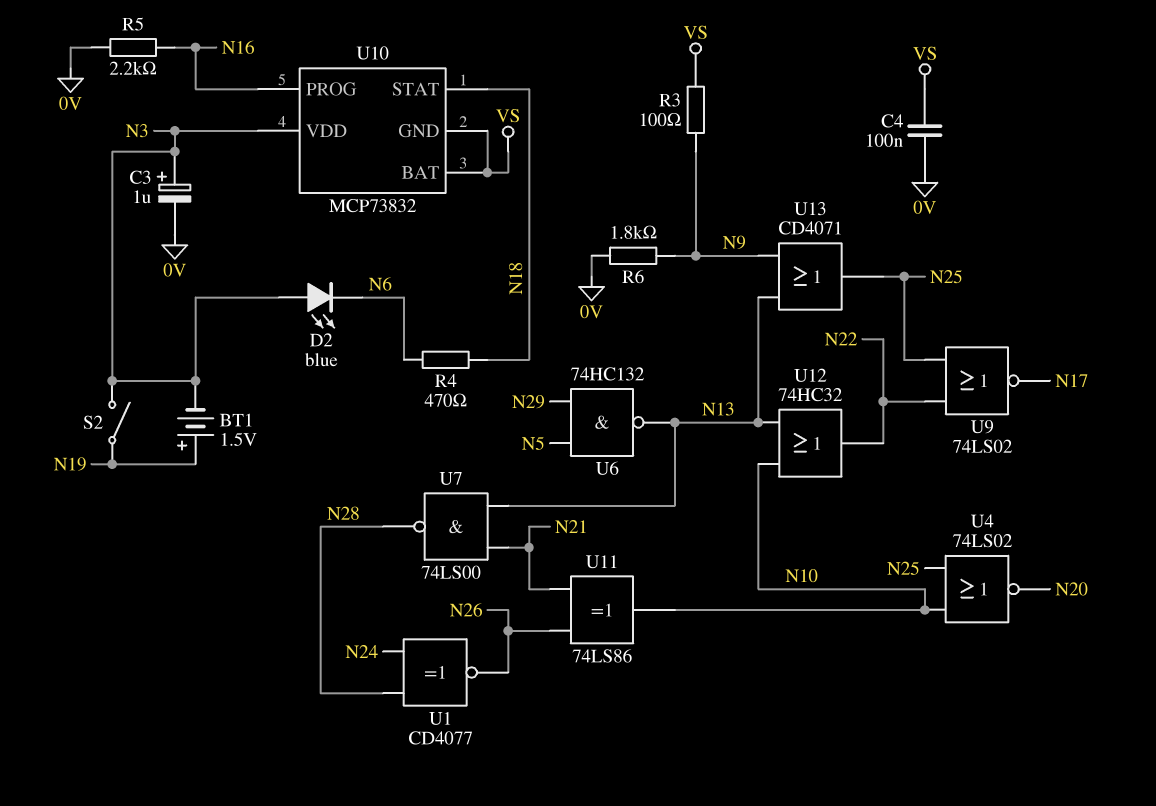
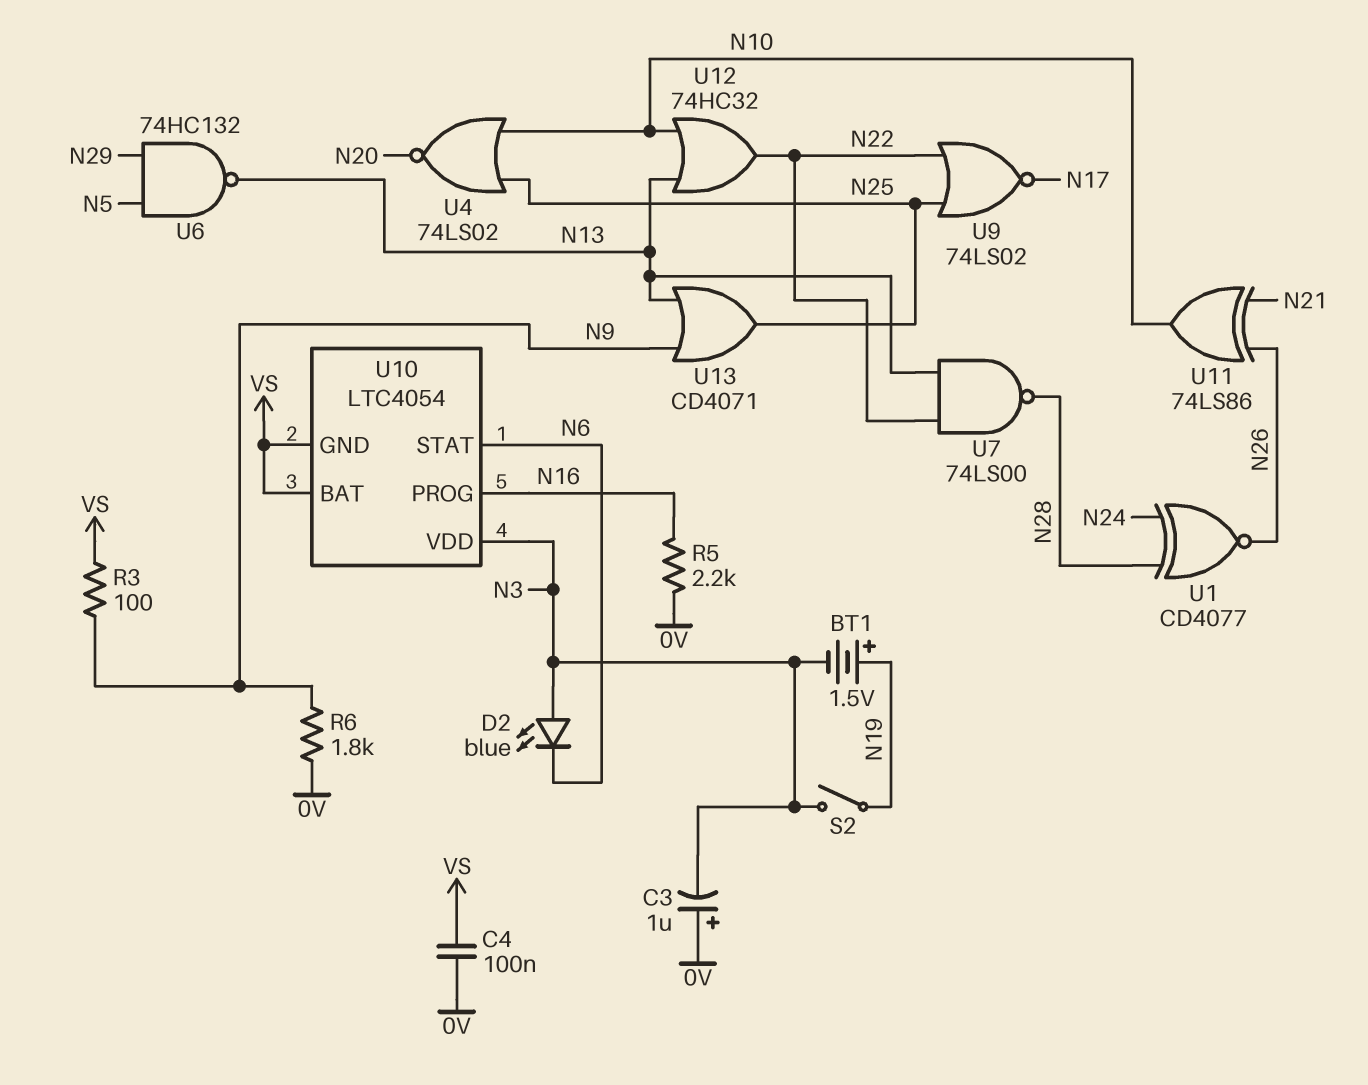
C3: 1uF (plus N3, minus 0V) -> 1uF (plus 0V, minus N3)
R4: 470 (N6, N18) -> none
U7: NAND 74LS00 (in N13, in N21, out N28) -> NAND 74LS00 (in N13, in N22, out N28)
U10: MCP73832 -> LTC4054
U10 pin STAT: N18 -> N6

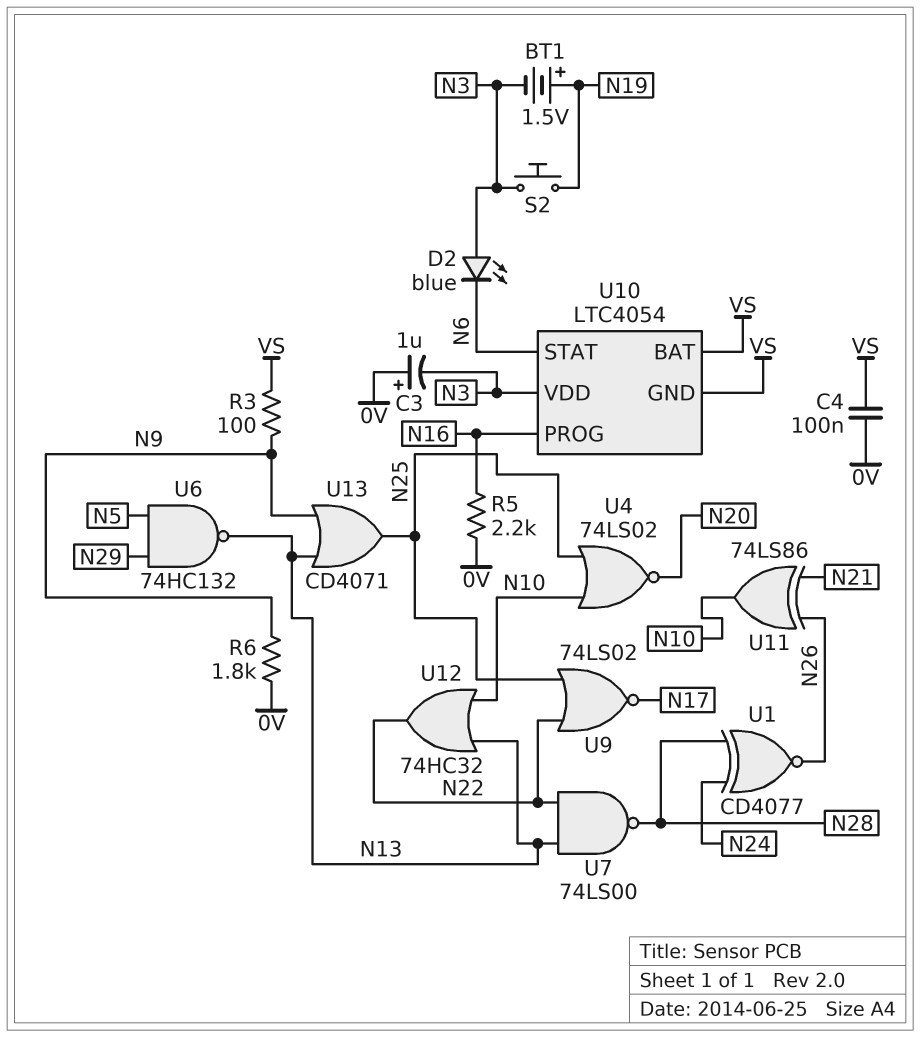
S2: switch (N3, N19) -> button (N3, N19)

